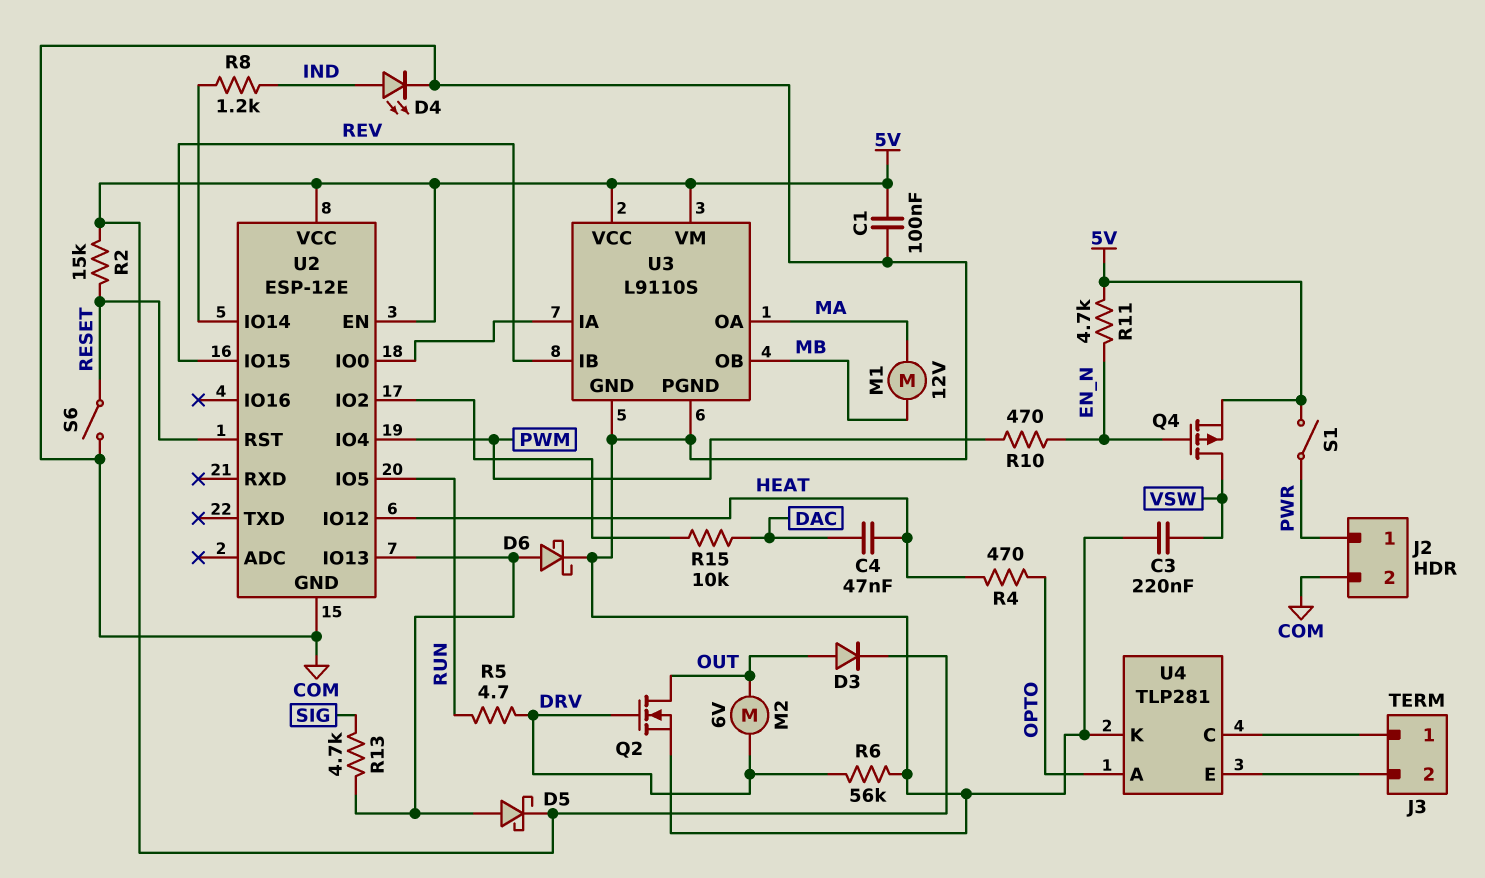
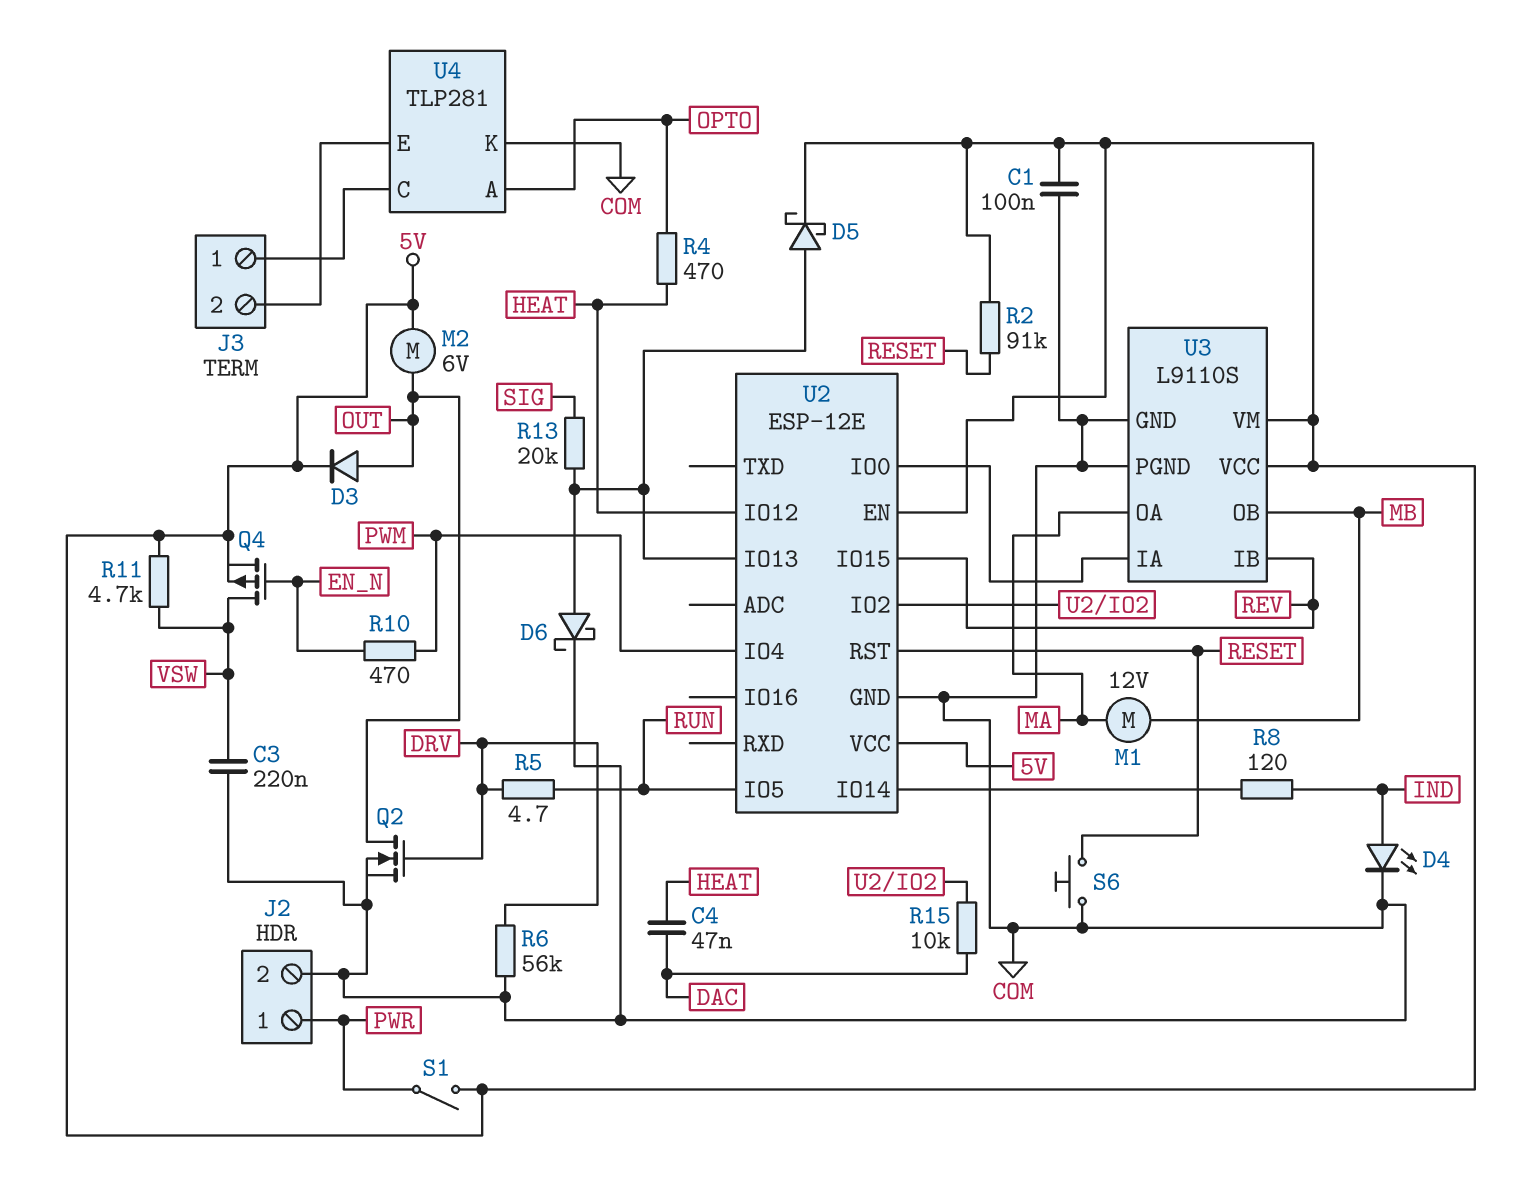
M2: motor 6V (DRV, OUT) -> motor 6V (5V, OUT)
R2: 15k (5V, RESET) -> 91k (5V, RESET)
R8: 1.2k (IND, U2/IO14) -> 120 (IND, U2/IO14)
R11: 4.7k (5V, EN_N) -> 4.7k (5V, VSW)
R13: 4.7k (SIG, U2/IO13) -> 20k (SIG, U2/IO13)
S6: switch (COM, RESET) -> button (COM, RESET)

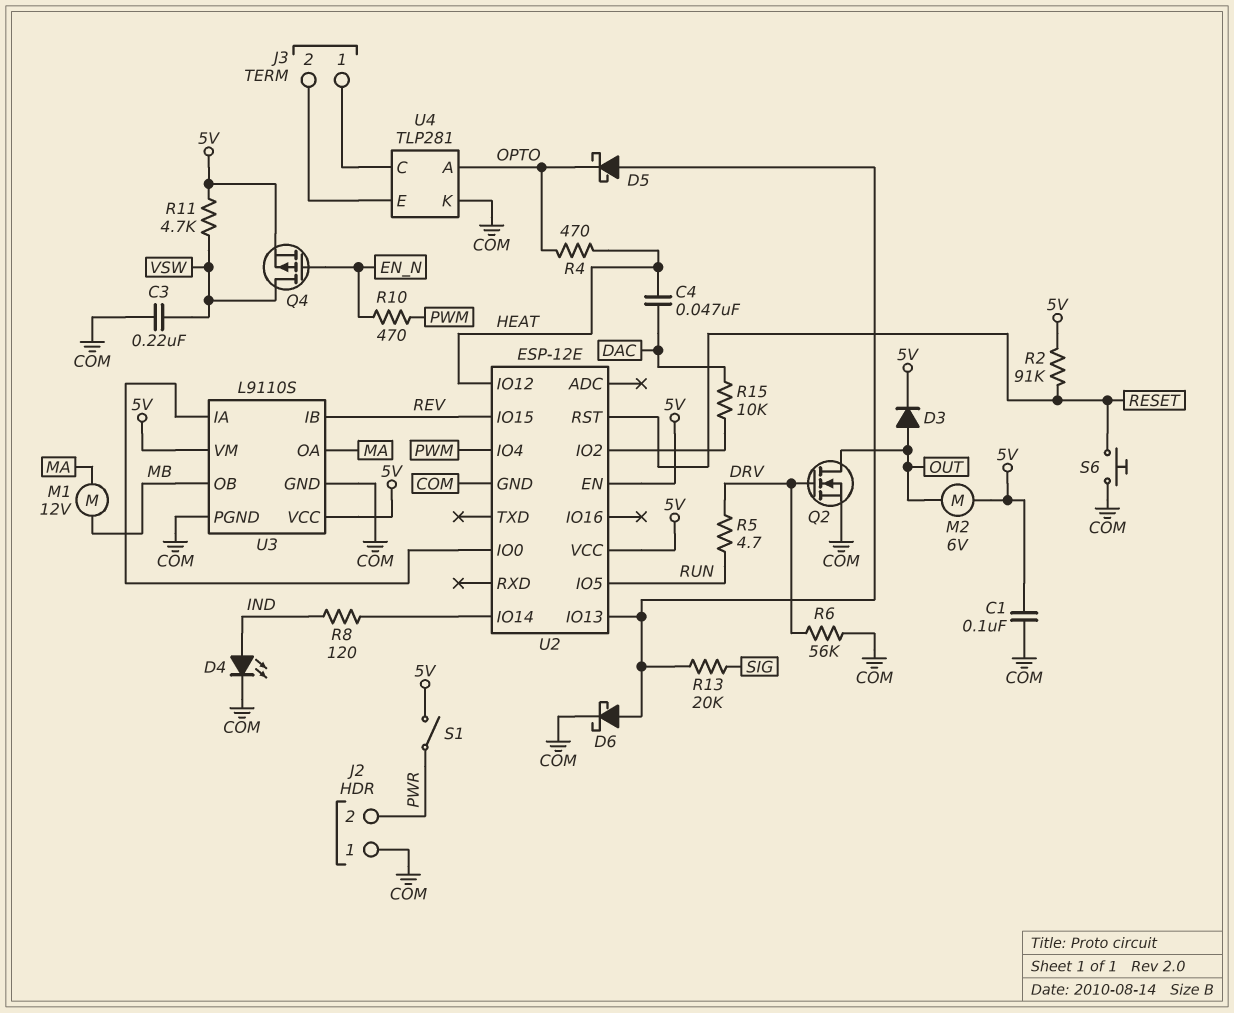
D5: schottky (A U2/IO13, K 5V) -> schottky (A U2/IO13, K OPTO)
J2 pin 1: PWR -> COM
J2 pin 2: COM -> PWR

